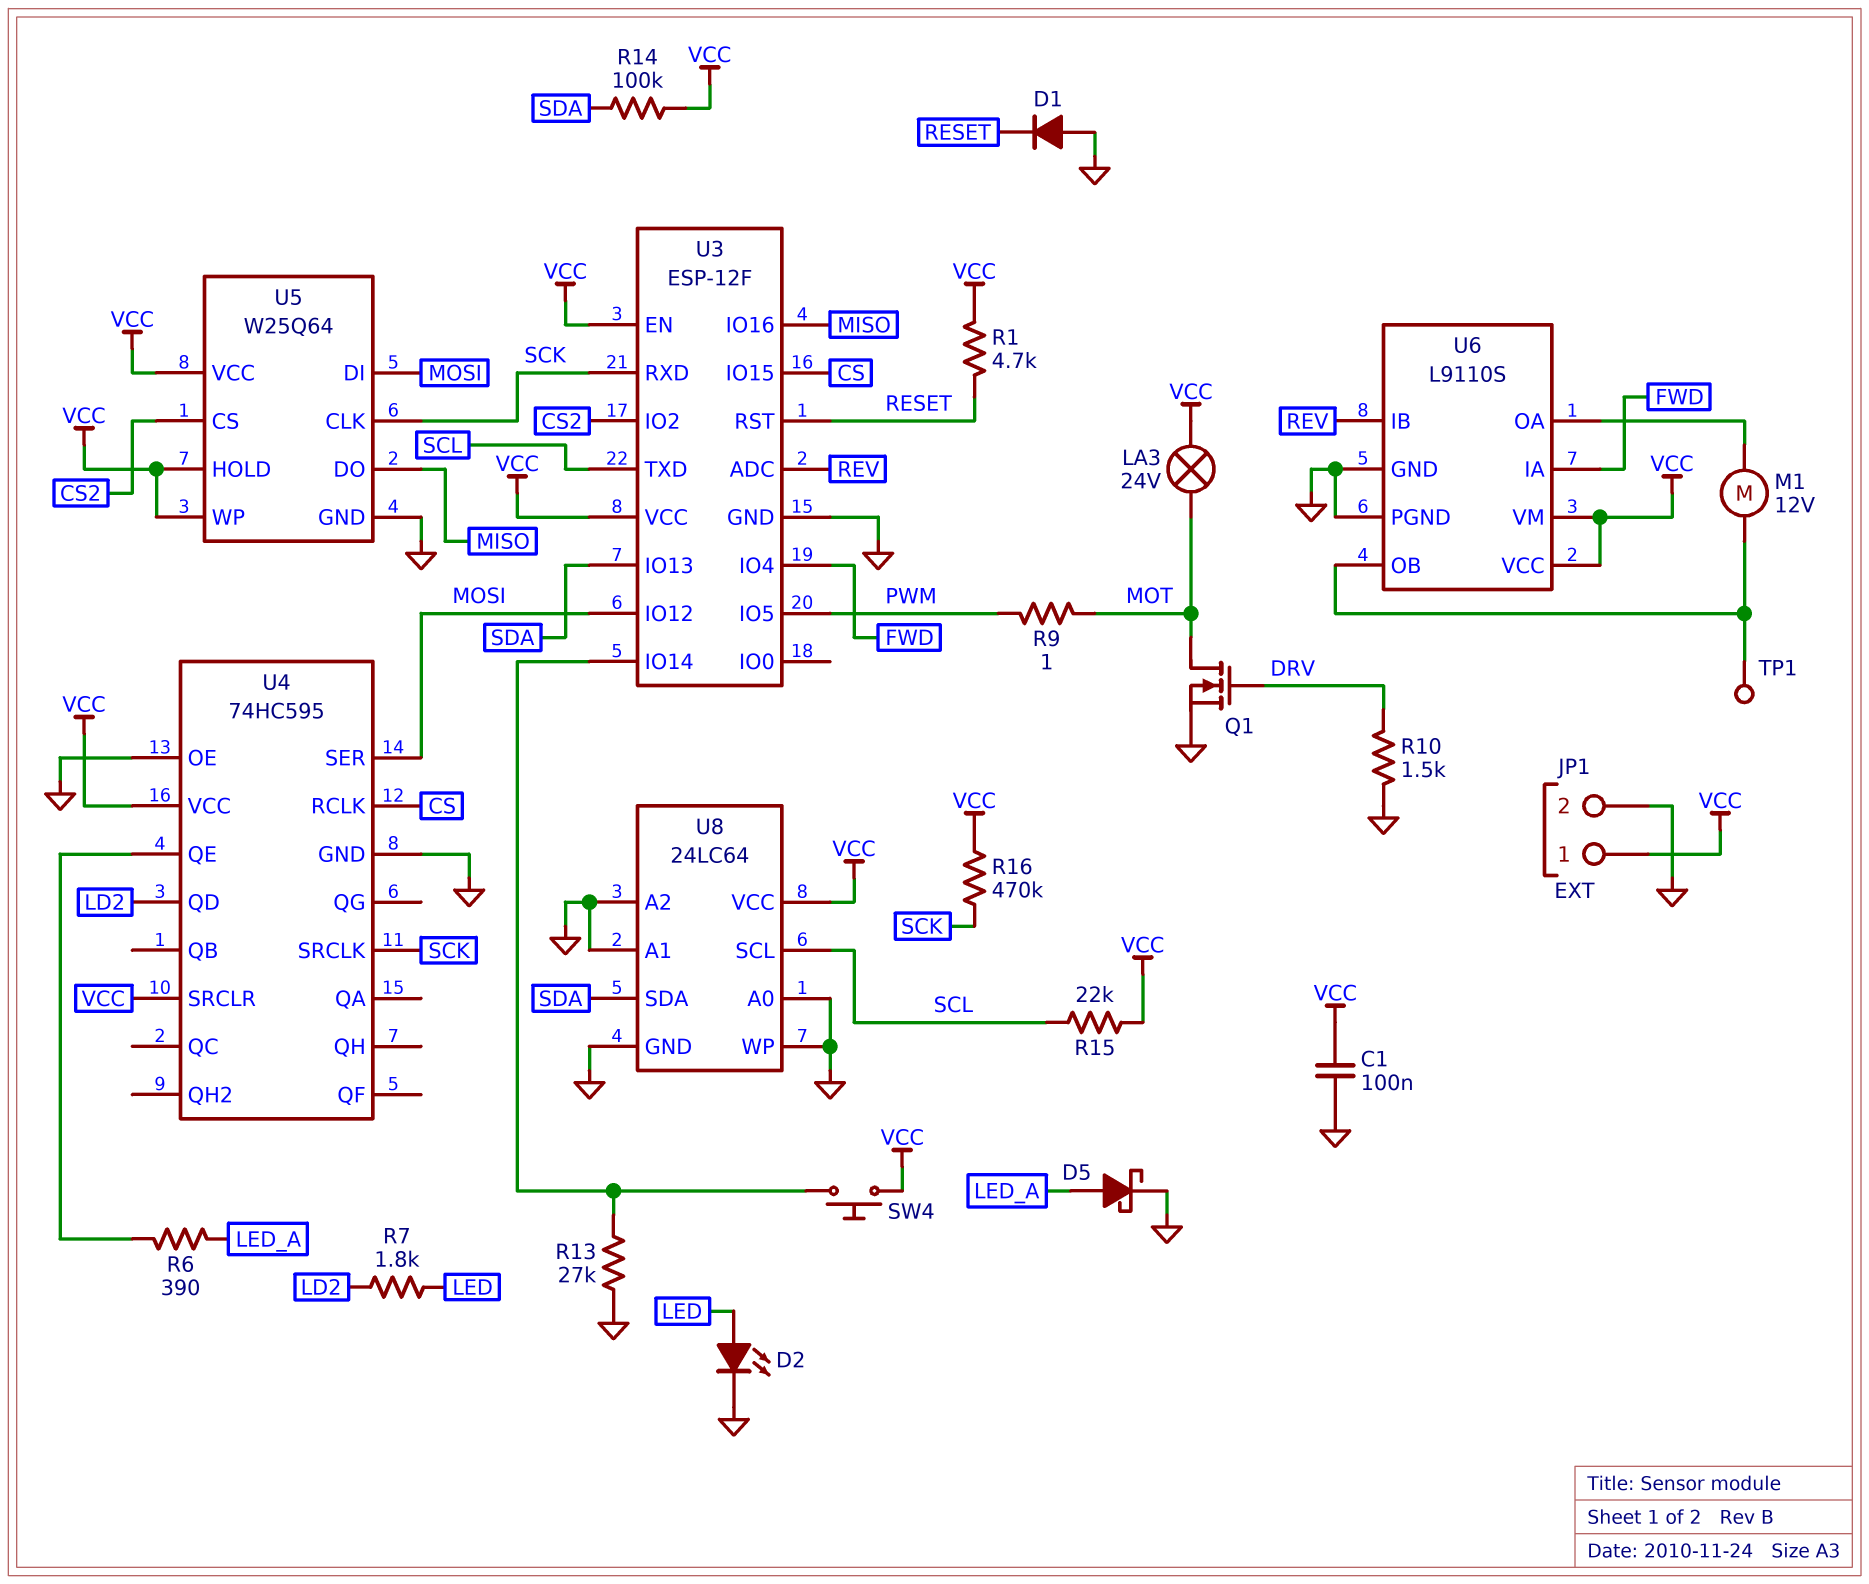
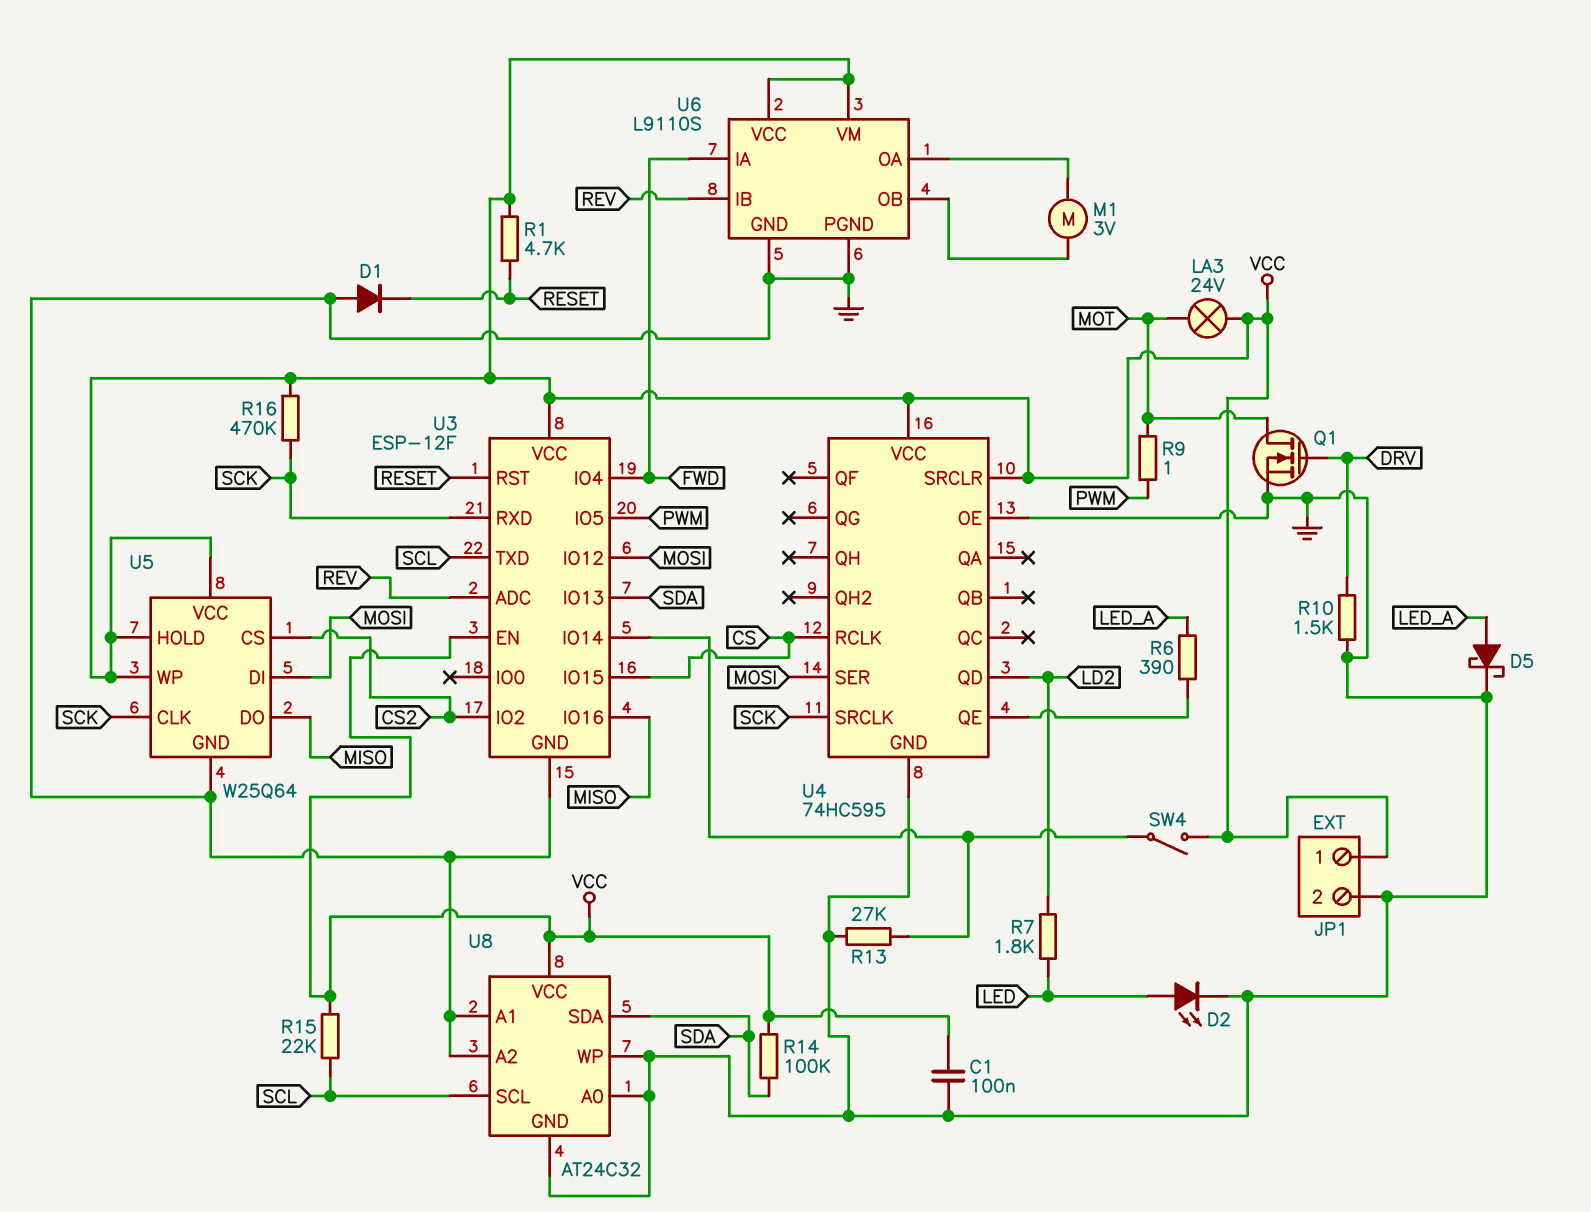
M1: motor 12V (U6/OA, U6/OB) -> motor 3V (U6/OA, U6/OB)
SW4: button (U3/IO14, VCC) -> switch (U3/IO14, VCC)
TP1: test point (U6/OB) -> none
U8: 24LC64 -> AT24C32

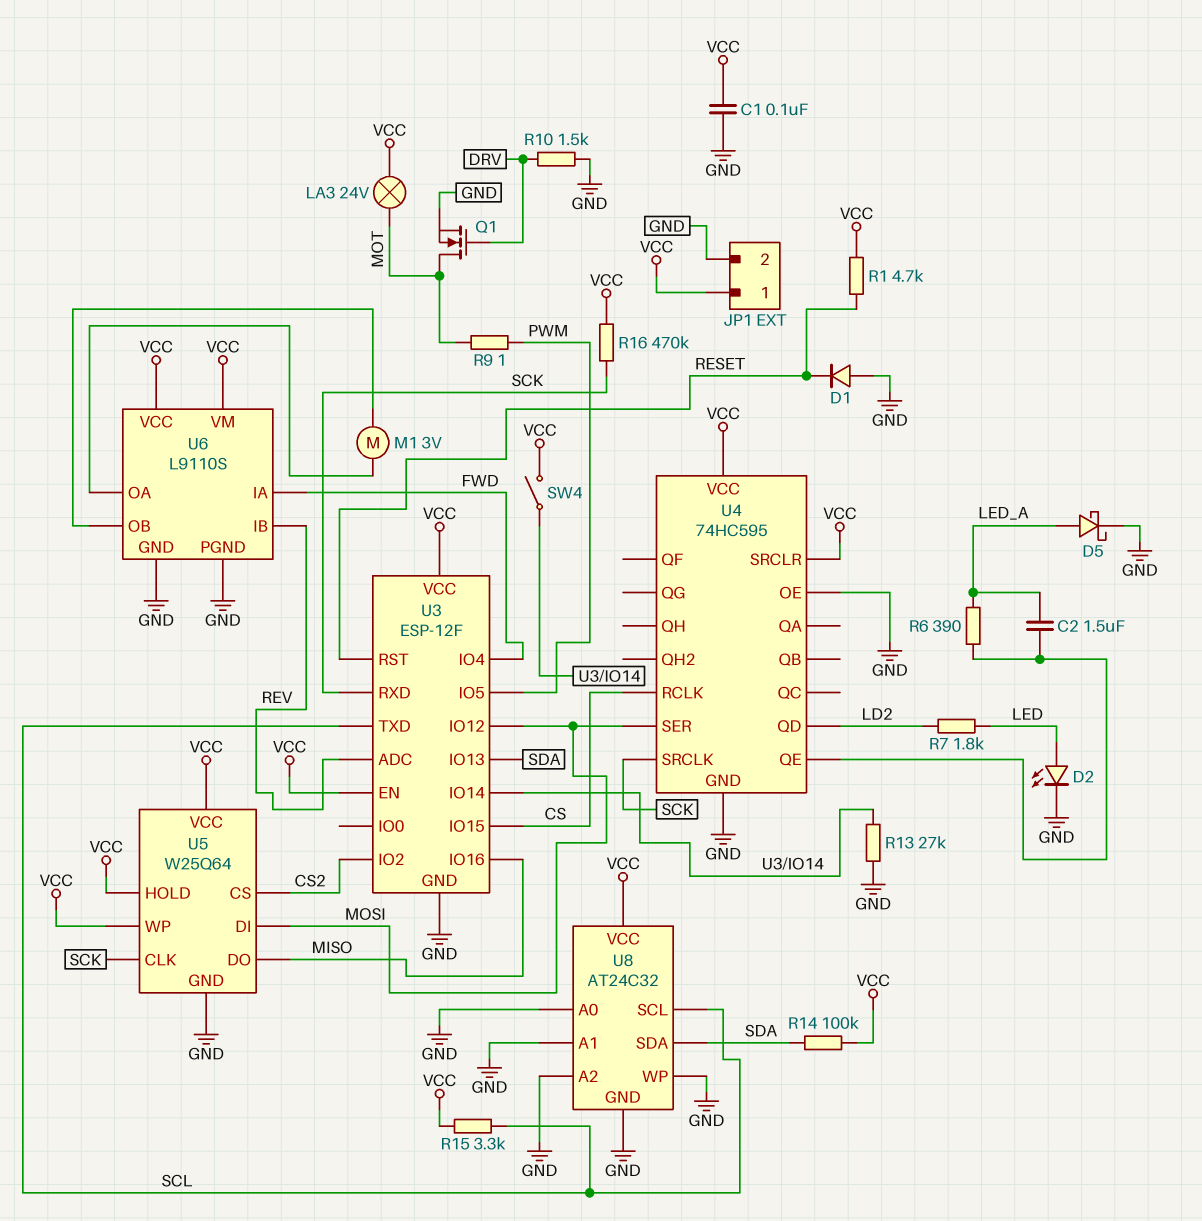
C2: none -> 1.5uF (LED_A, U4/QE)
R15: 22k (SCL, VCC) -> 3.3k (SCL, VCC)

